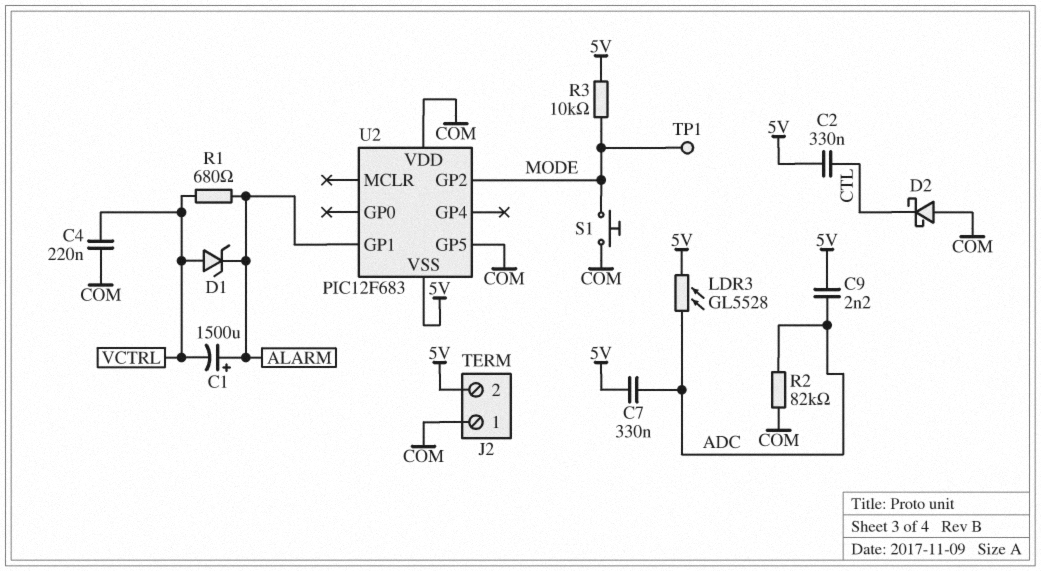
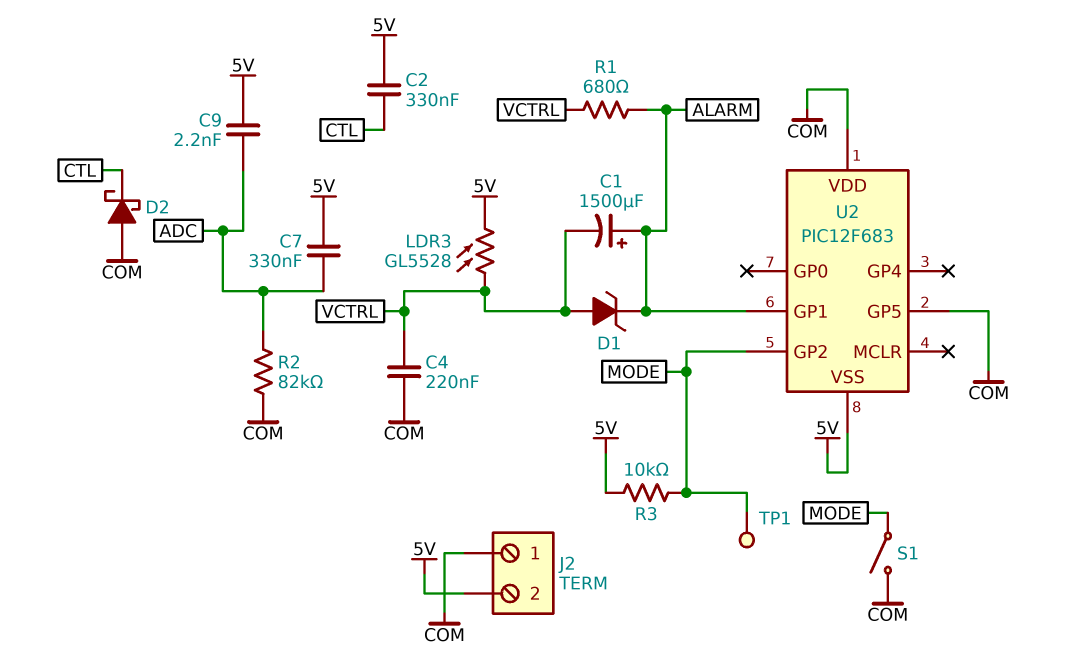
LDR3: GL5528 (5V, ADC) -> GL5528 (5V, VCTRL)
S1: button (COM, MODE) -> switch (COM, MODE)

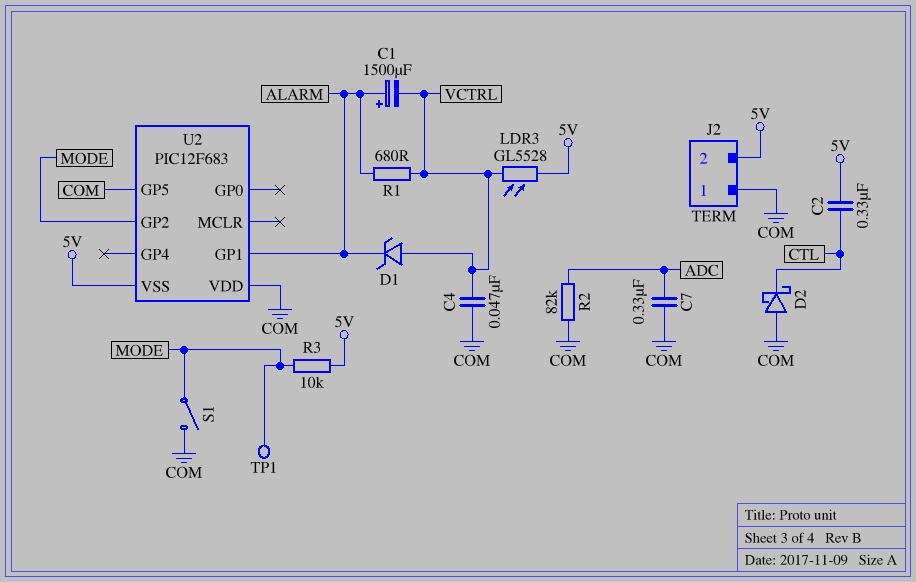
C4: 220nF (COM, VCTRL) -> 47nF (COM, VCTRL)
C7: 330nF (5V, ADC) -> 330nF (ADC, COM)
C9: 2.2nF (5V, ADC) -> none

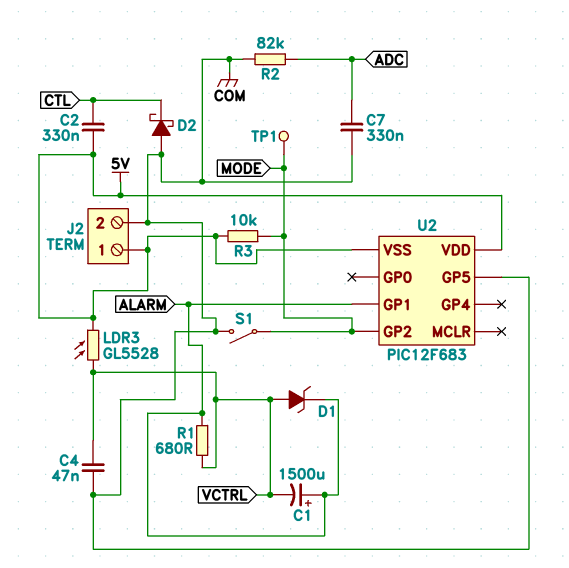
J2 pin 1: COM -> 5V
J2 pin 2: 5V -> COM
U2 pin VDD: COM -> 5V

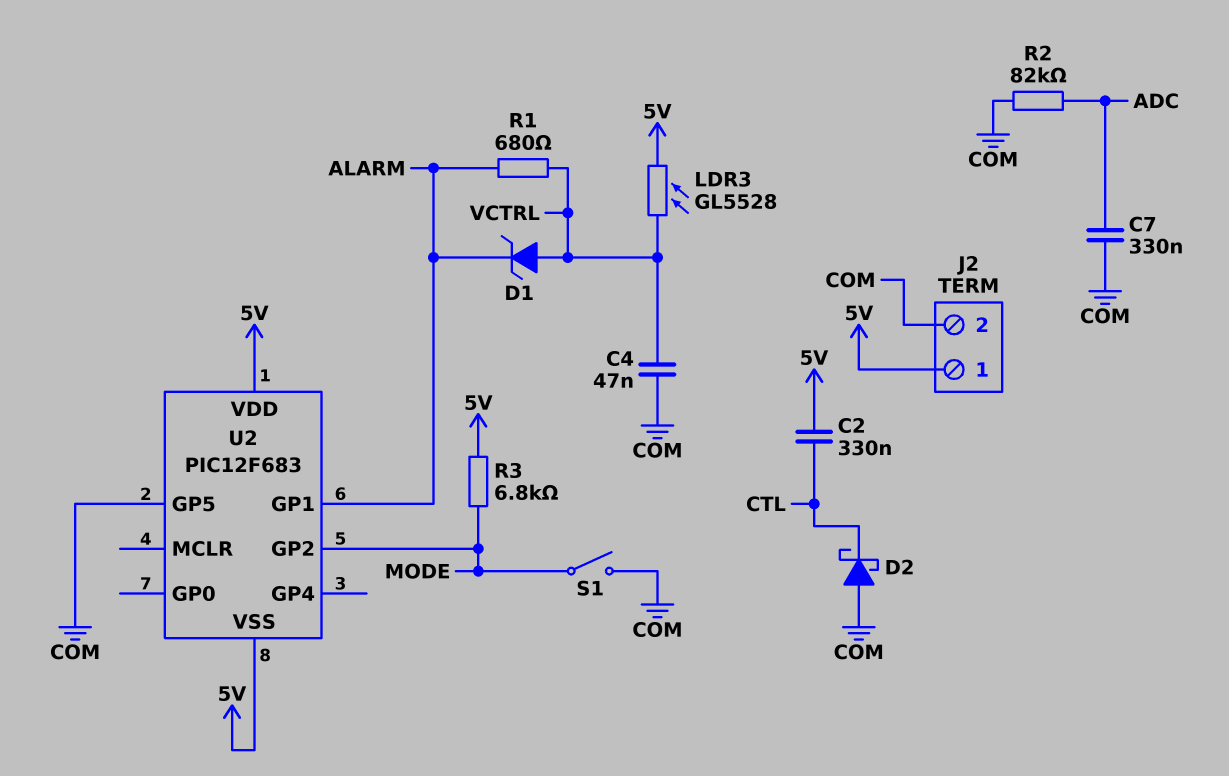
C1: 1500uF (plus ALARM, minus VCTRL) -> none
R3: 10k (5V, MODE) -> 6.8k (5V, MODE)
TP1: test point (MODE) -> none

